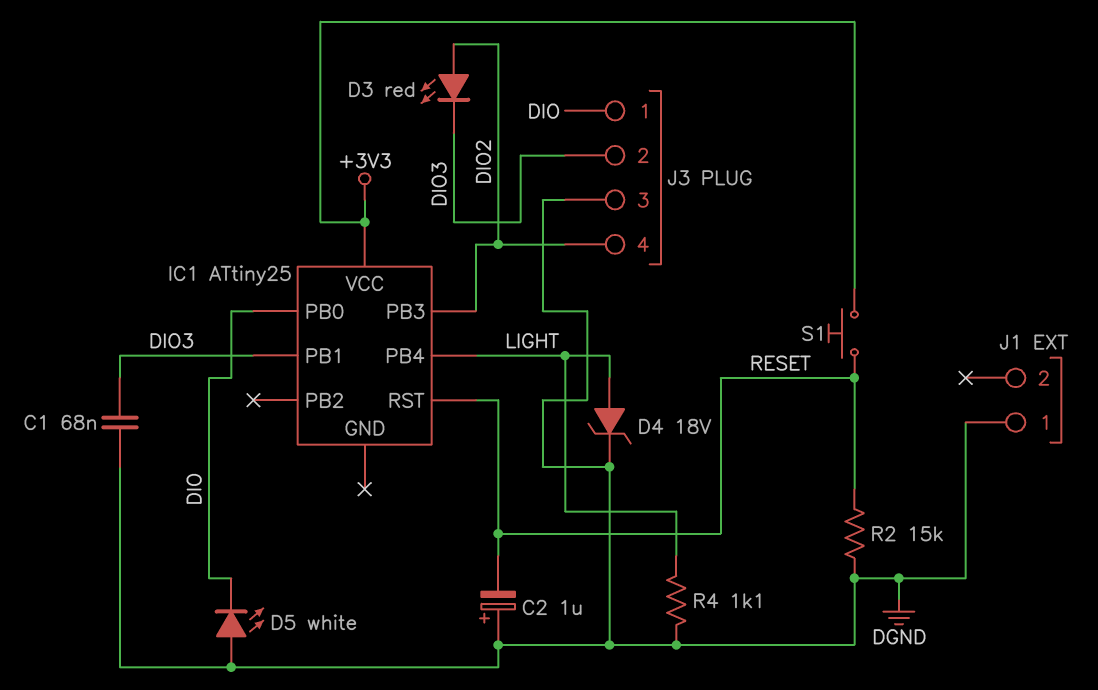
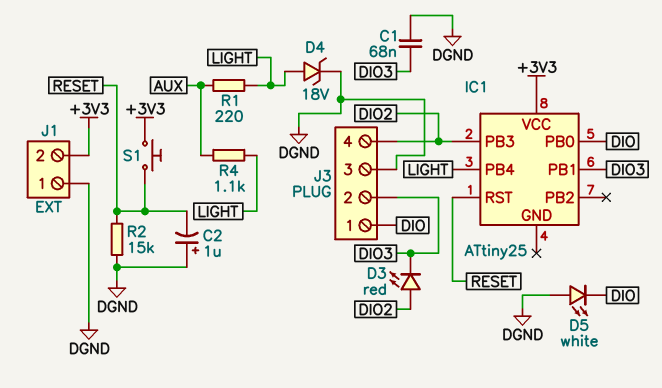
J1 pin 2: none -> +3V3
R1: none -> 220 (AUX, LIGHT)
R4: 1.1k (DGND, LIGHT) -> 1.1k (AUX, LIGHT)

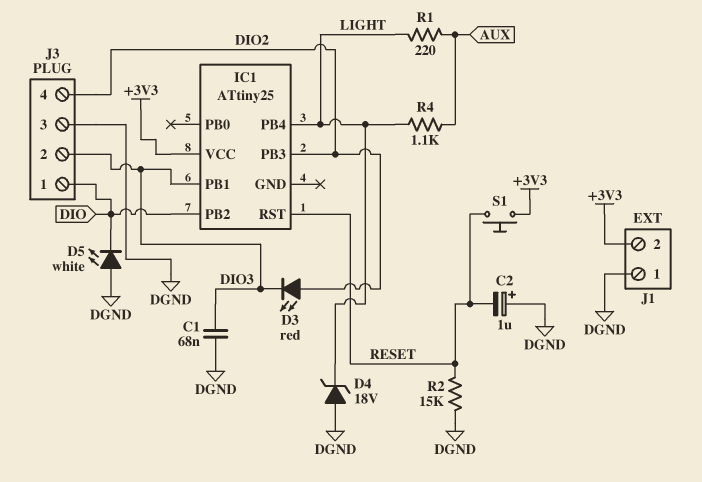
D4: zener 18V (A LIGHT, K DGND) -> zener 18V (A DGND, K LIGHT)
IC1 pin PB0: DIO -> none
IC1 pin PB2: none -> DIO

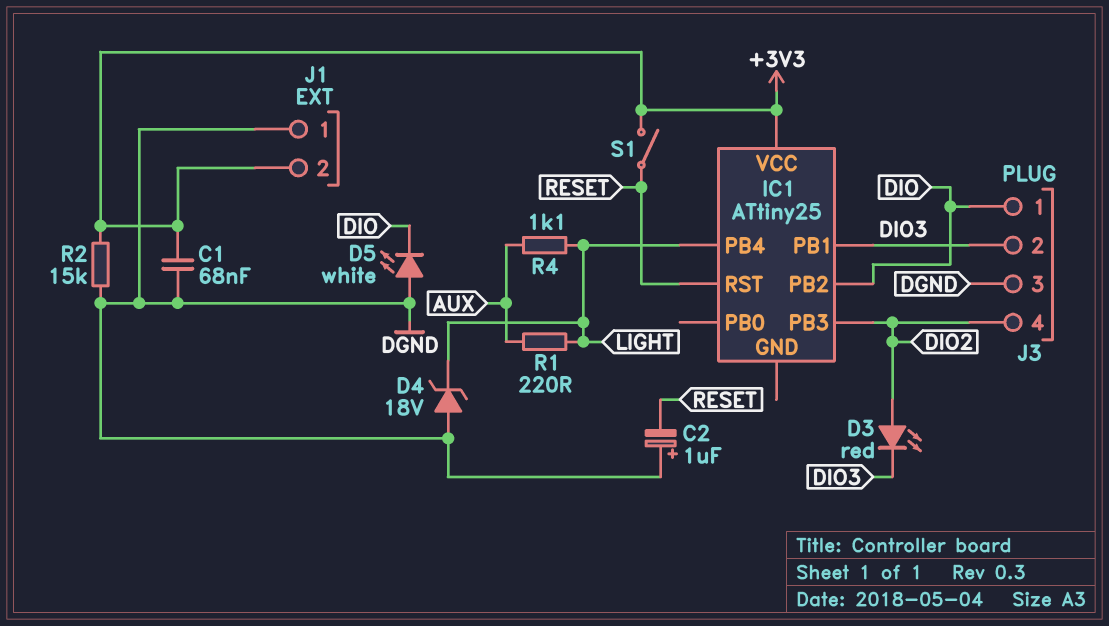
C1: 68nF (DGND, DIO3) -> 68nF (+3V3, DGND)
R2: 15k (DGND, RESET) -> 15k (+3V3, DGND)
S1: button (+3V3, RESET) -> switch (+3V3, RESET)

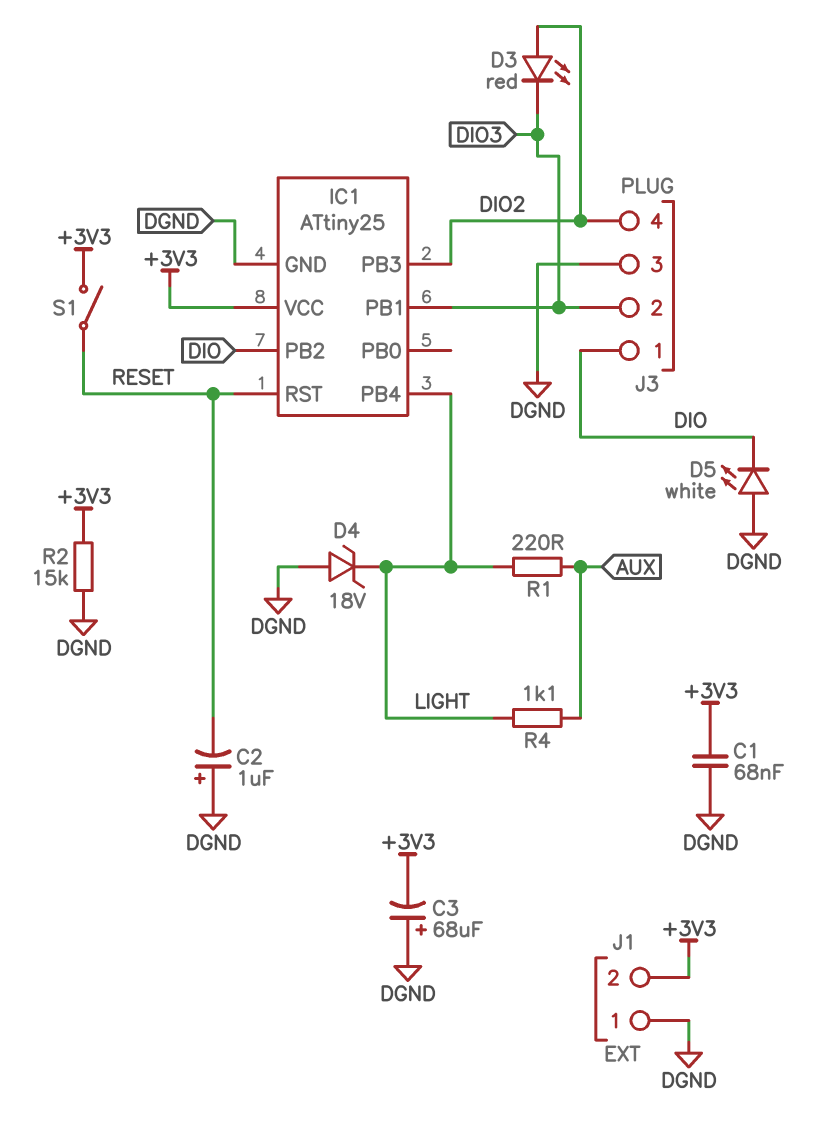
C3: none -> 68uF (plus DGND, minus +3V3)
IC1 pin GND: none -> DGND

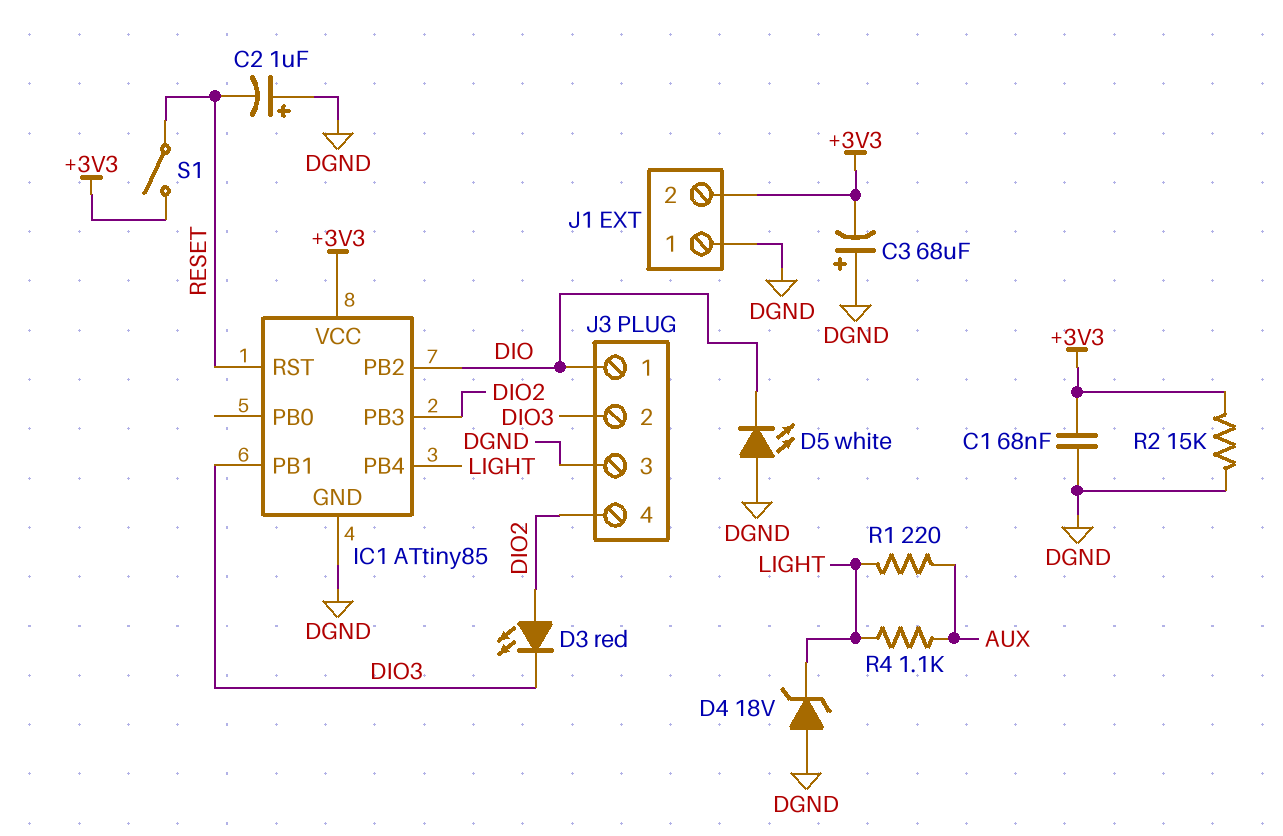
IC1: ATtiny25 -> ATtiny85

